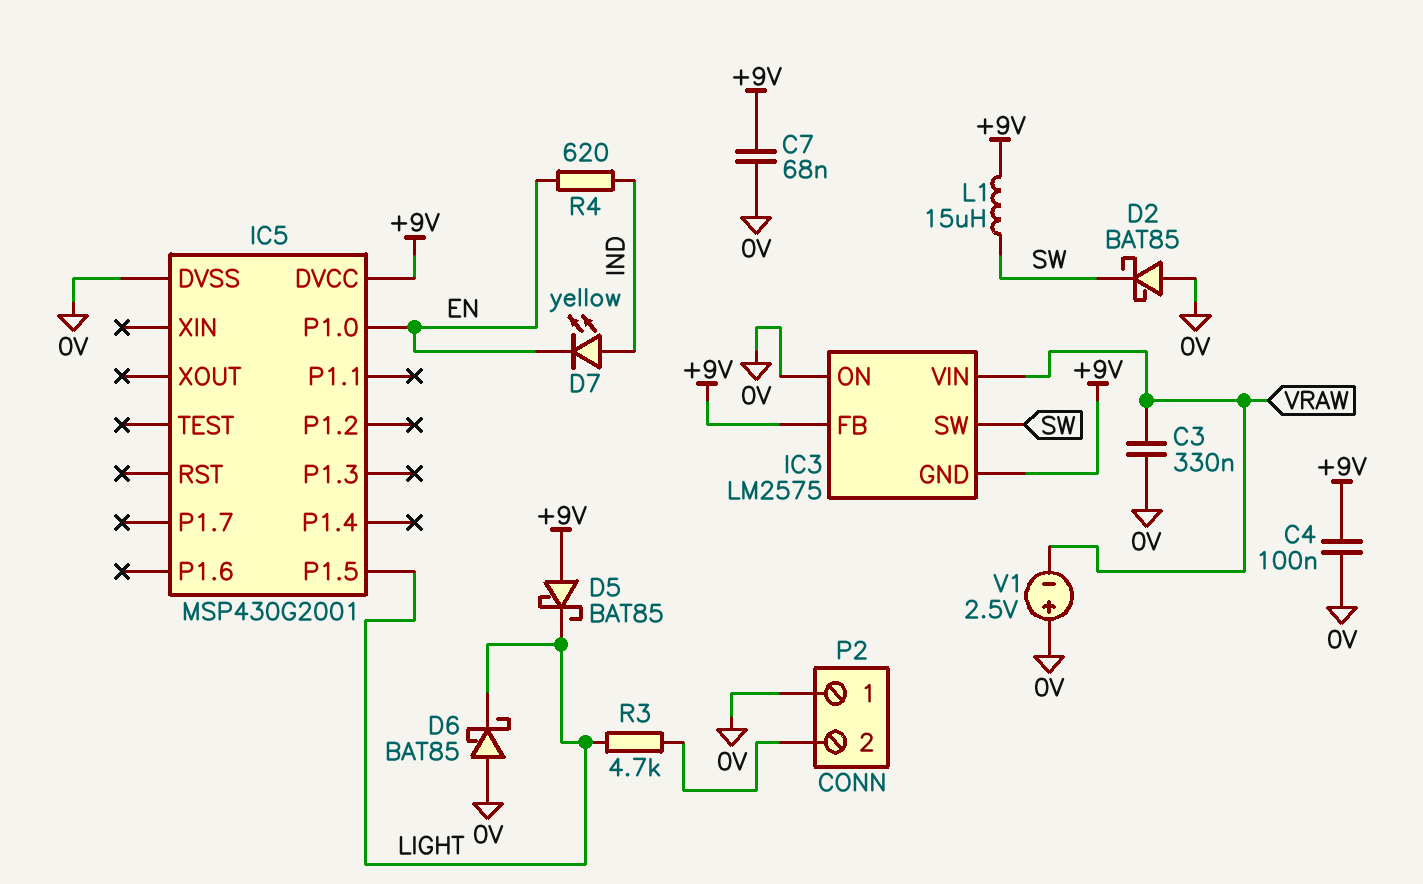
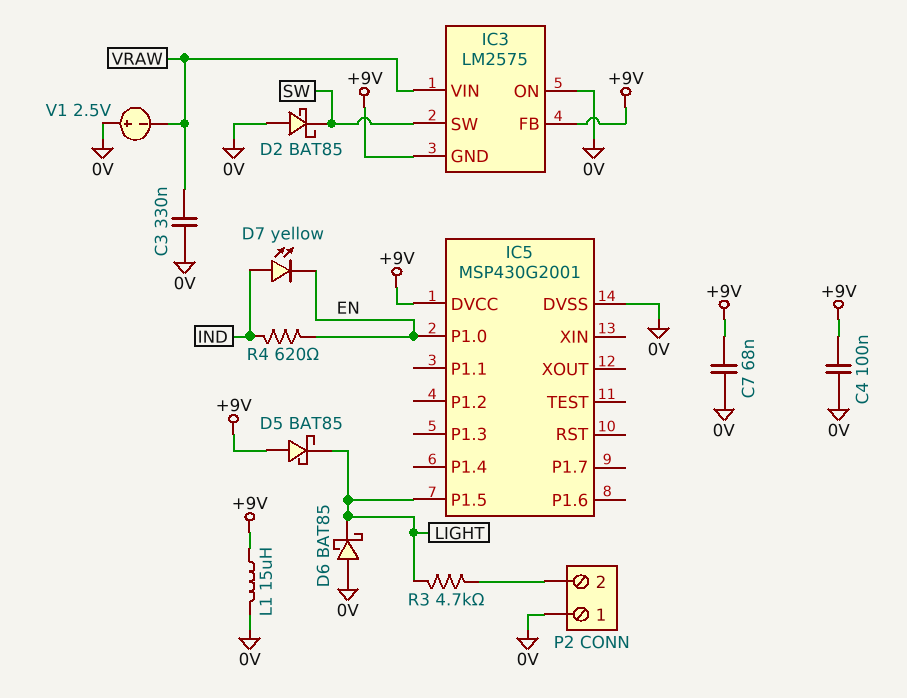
L1: 15uH (+9V, SW) -> 15uH (+9V, 0V)

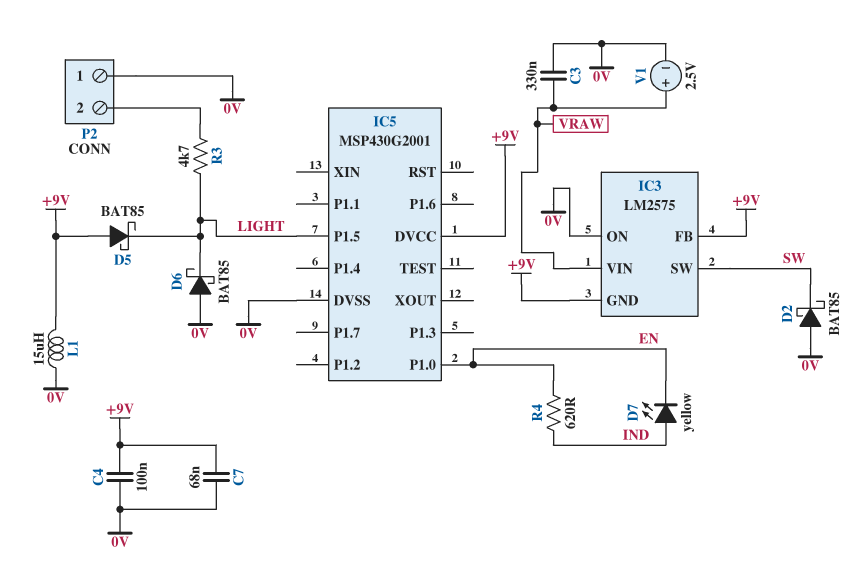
V1: 2.5V (plus 0V, minus VRAW) -> 2.5V (plus VRAW, minus 0V)

